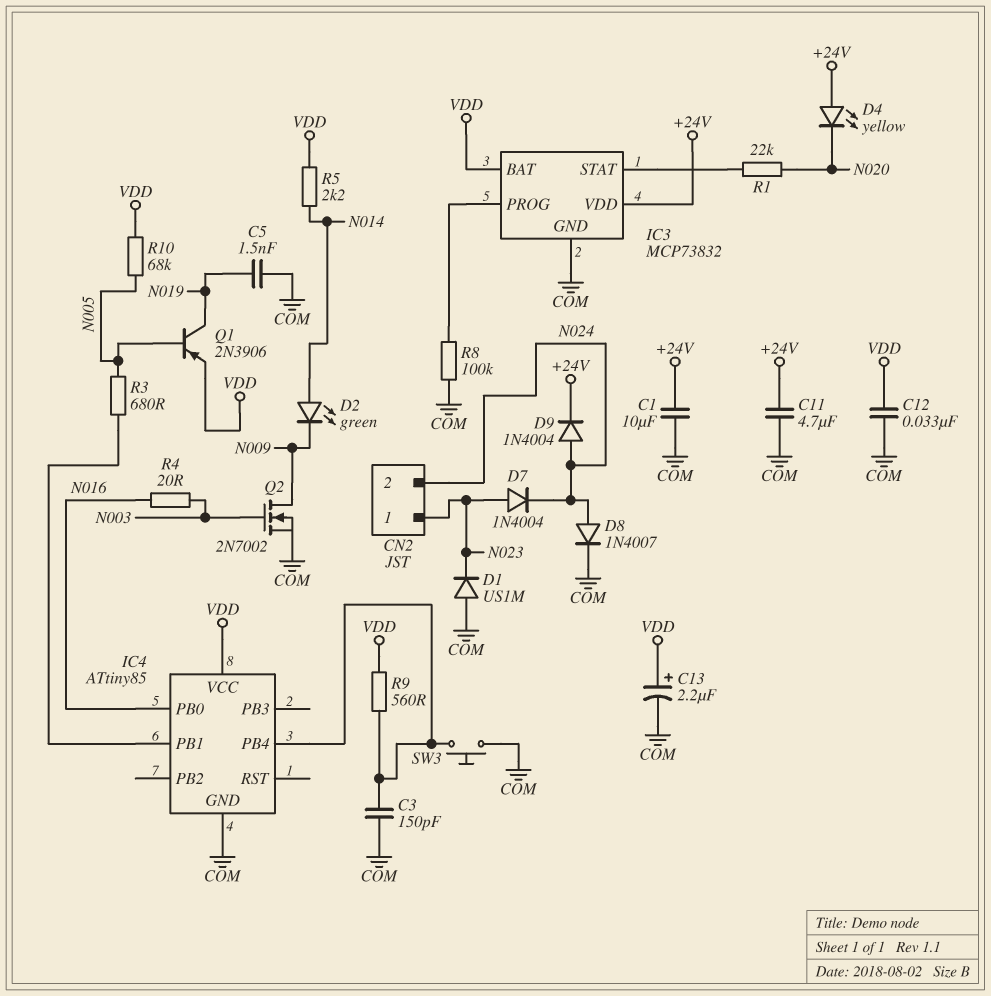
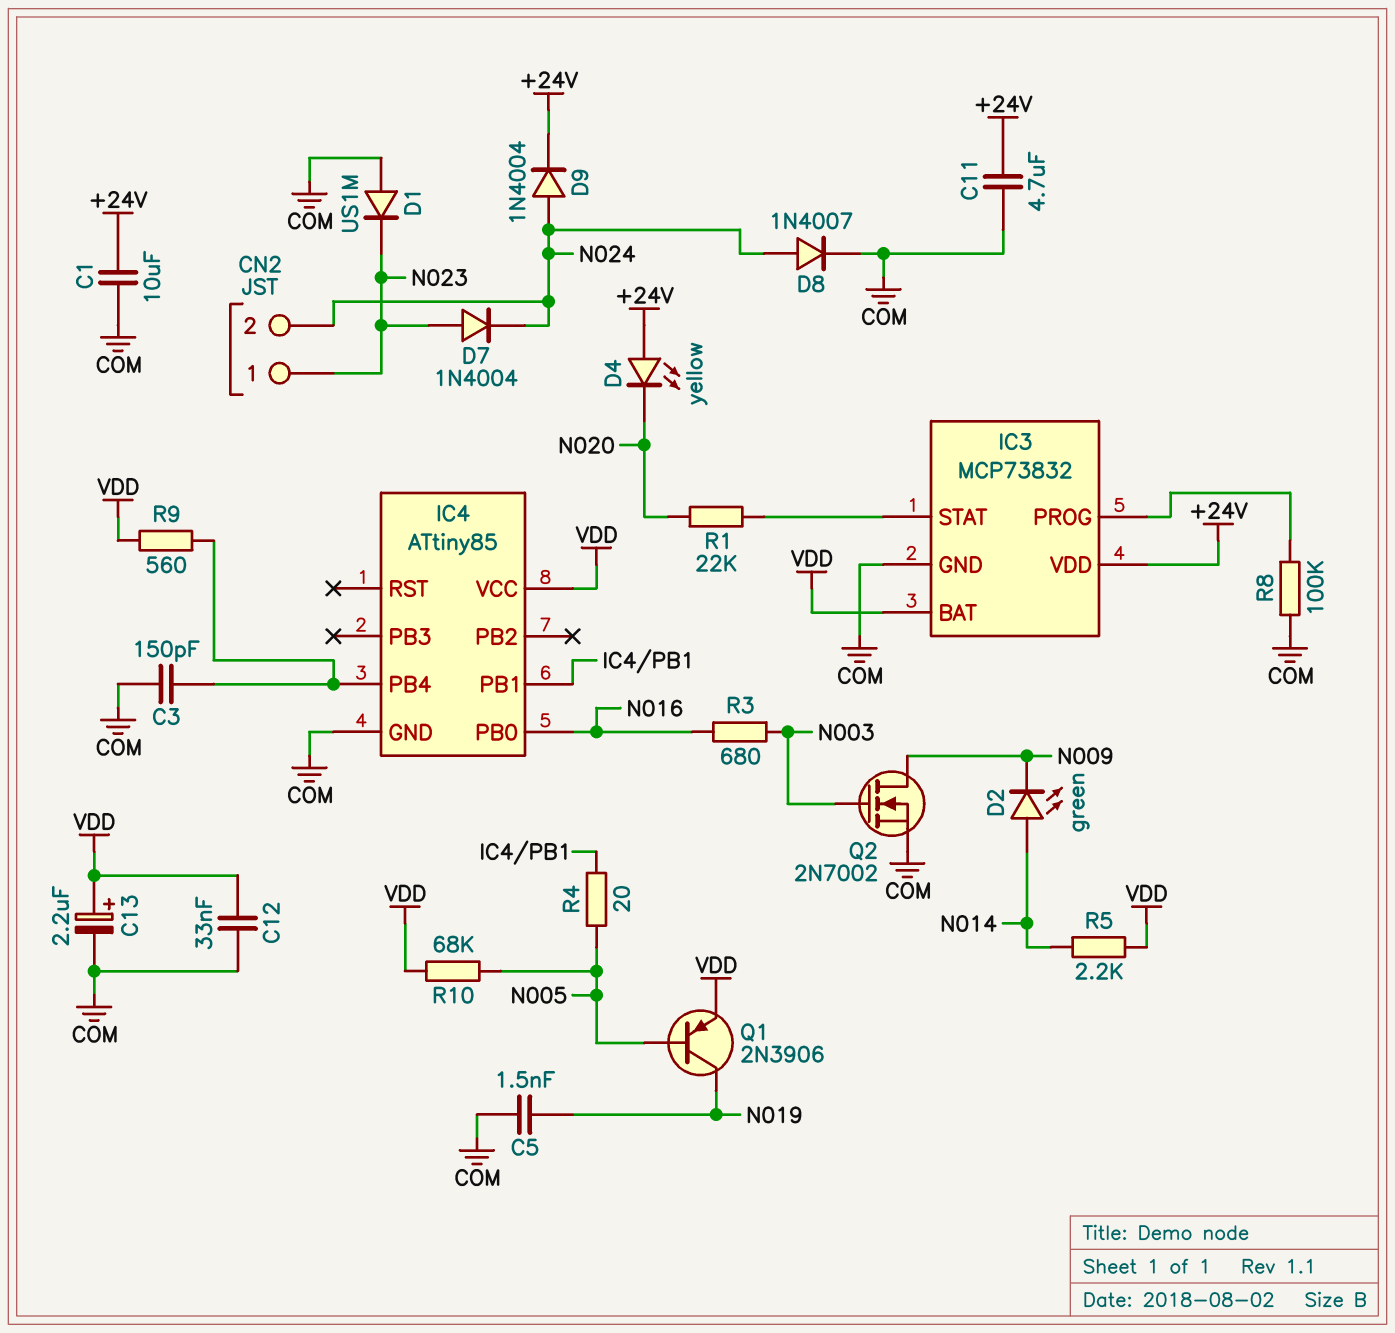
R3: 680 (IC4/PB1, N005) -> 680 (N003, N016)
R4: 20 (N003, N016) -> 20 (IC4/PB1, N005)
SW3: button (COM, IC4/PB4) -> none

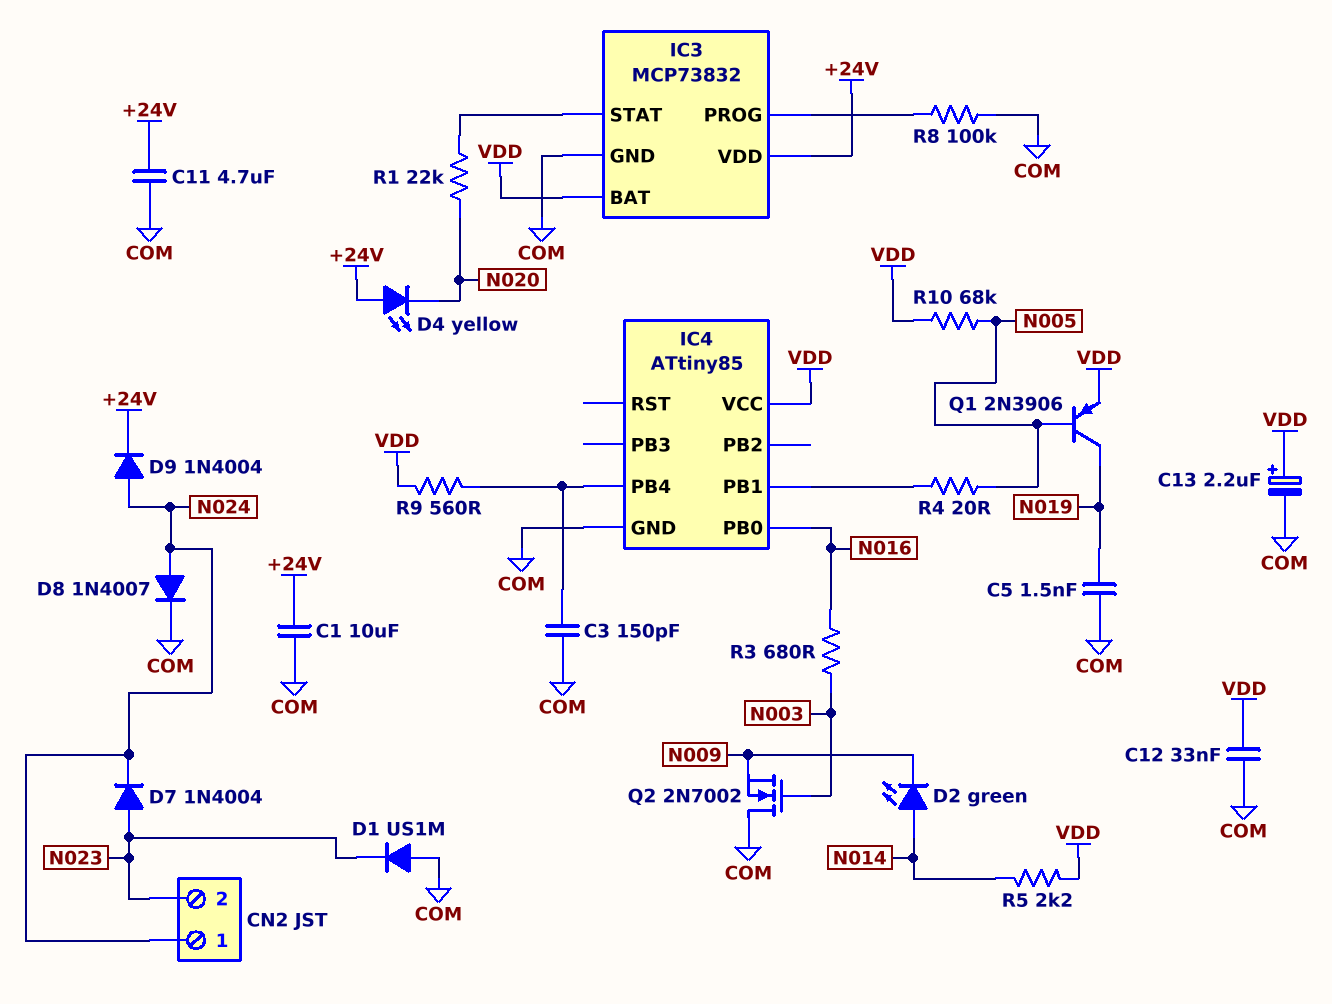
CN2 pin 1: N023 -> N024
CN2 pin 2: N024 -> N023
Q2: NMOS 2N7002 (G N003, D N009, S COM) -> NMOS 2N7002 (G N003, D COM, S N009)

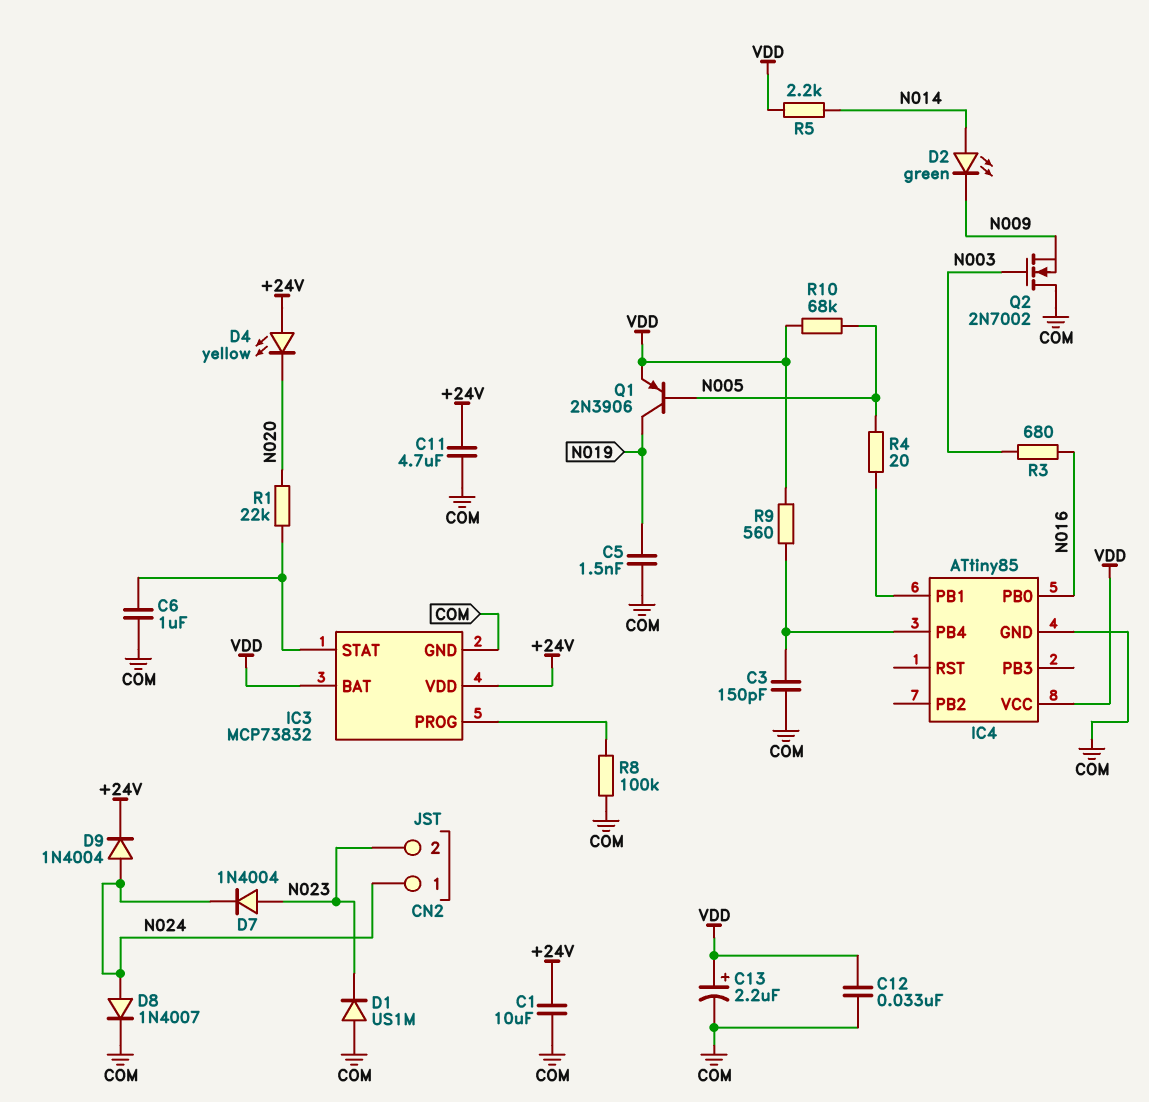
C6: none -> 1uF (COM, IC3/STAT)

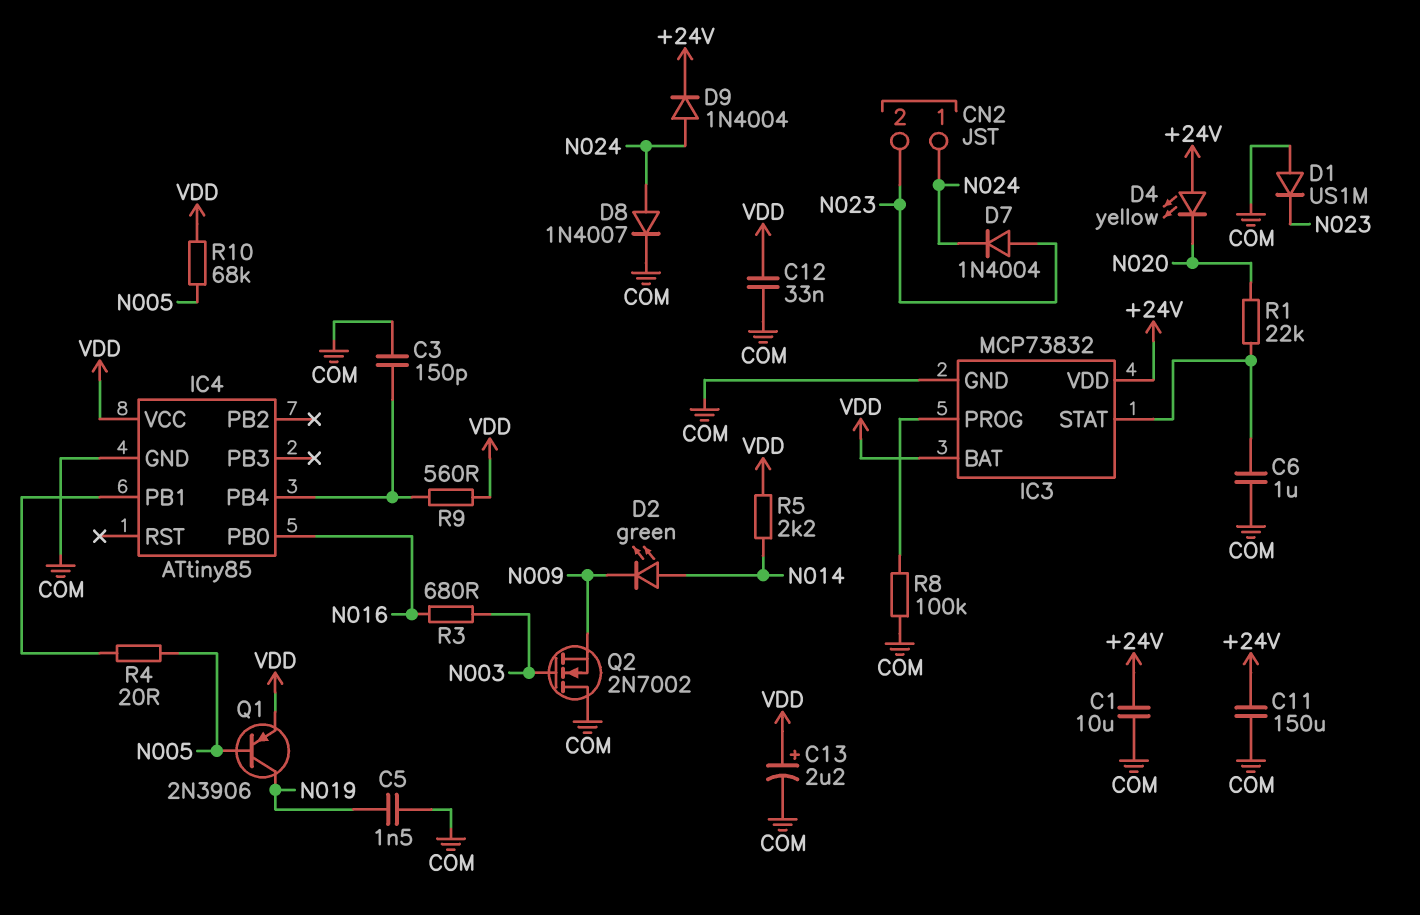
C11: 4.7uF (+24V, COM) -> 150uF (+24V, COM)

